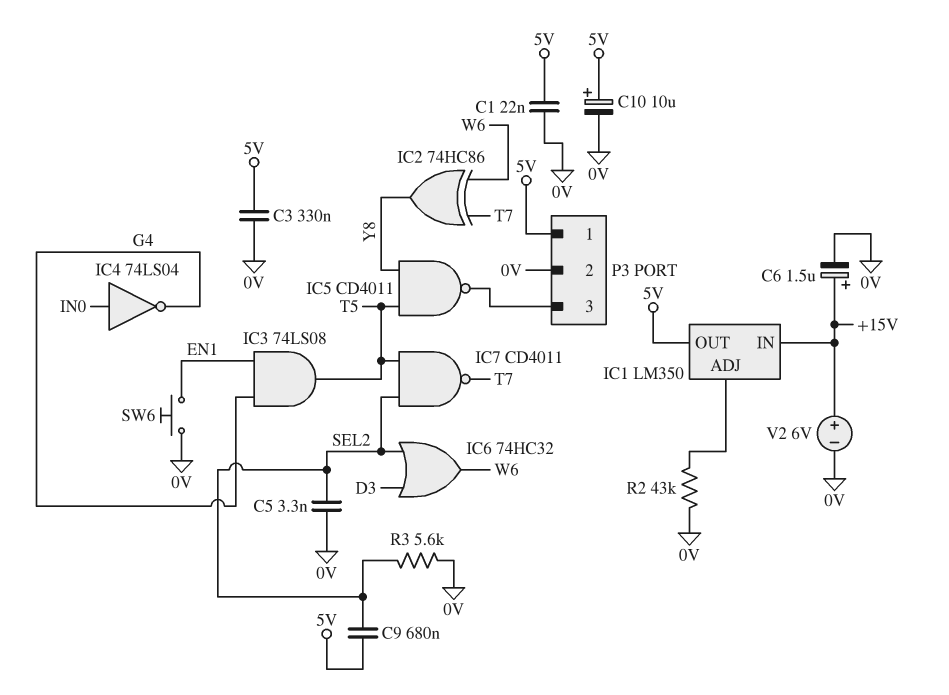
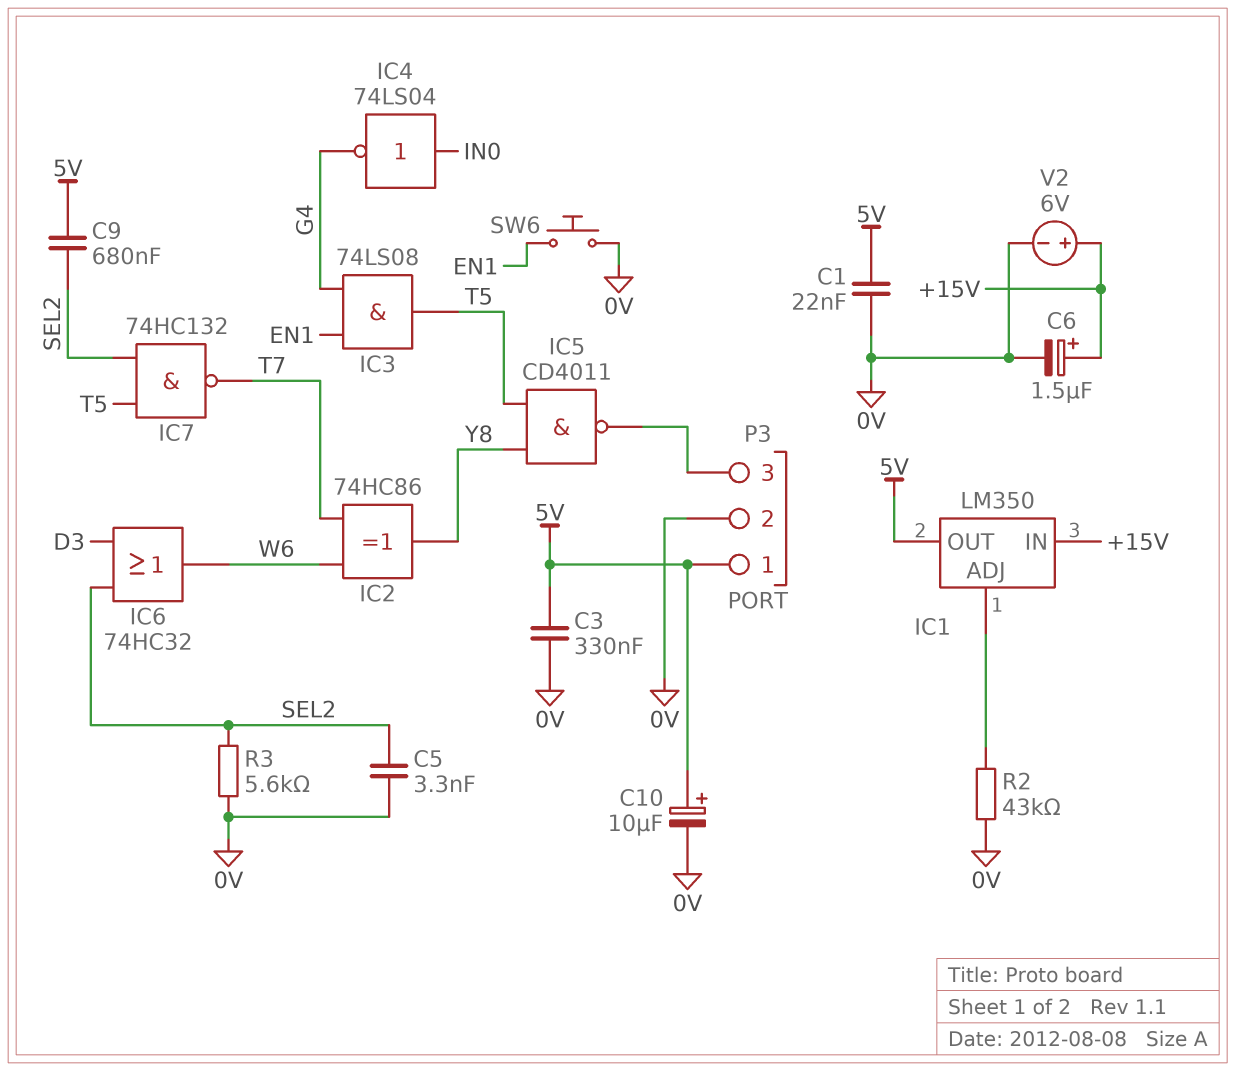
IC7: NAND CD4011 (in SEL2, in T5, out T7) -> NAND 74HC132 (in SEL2, in T5, out T7)

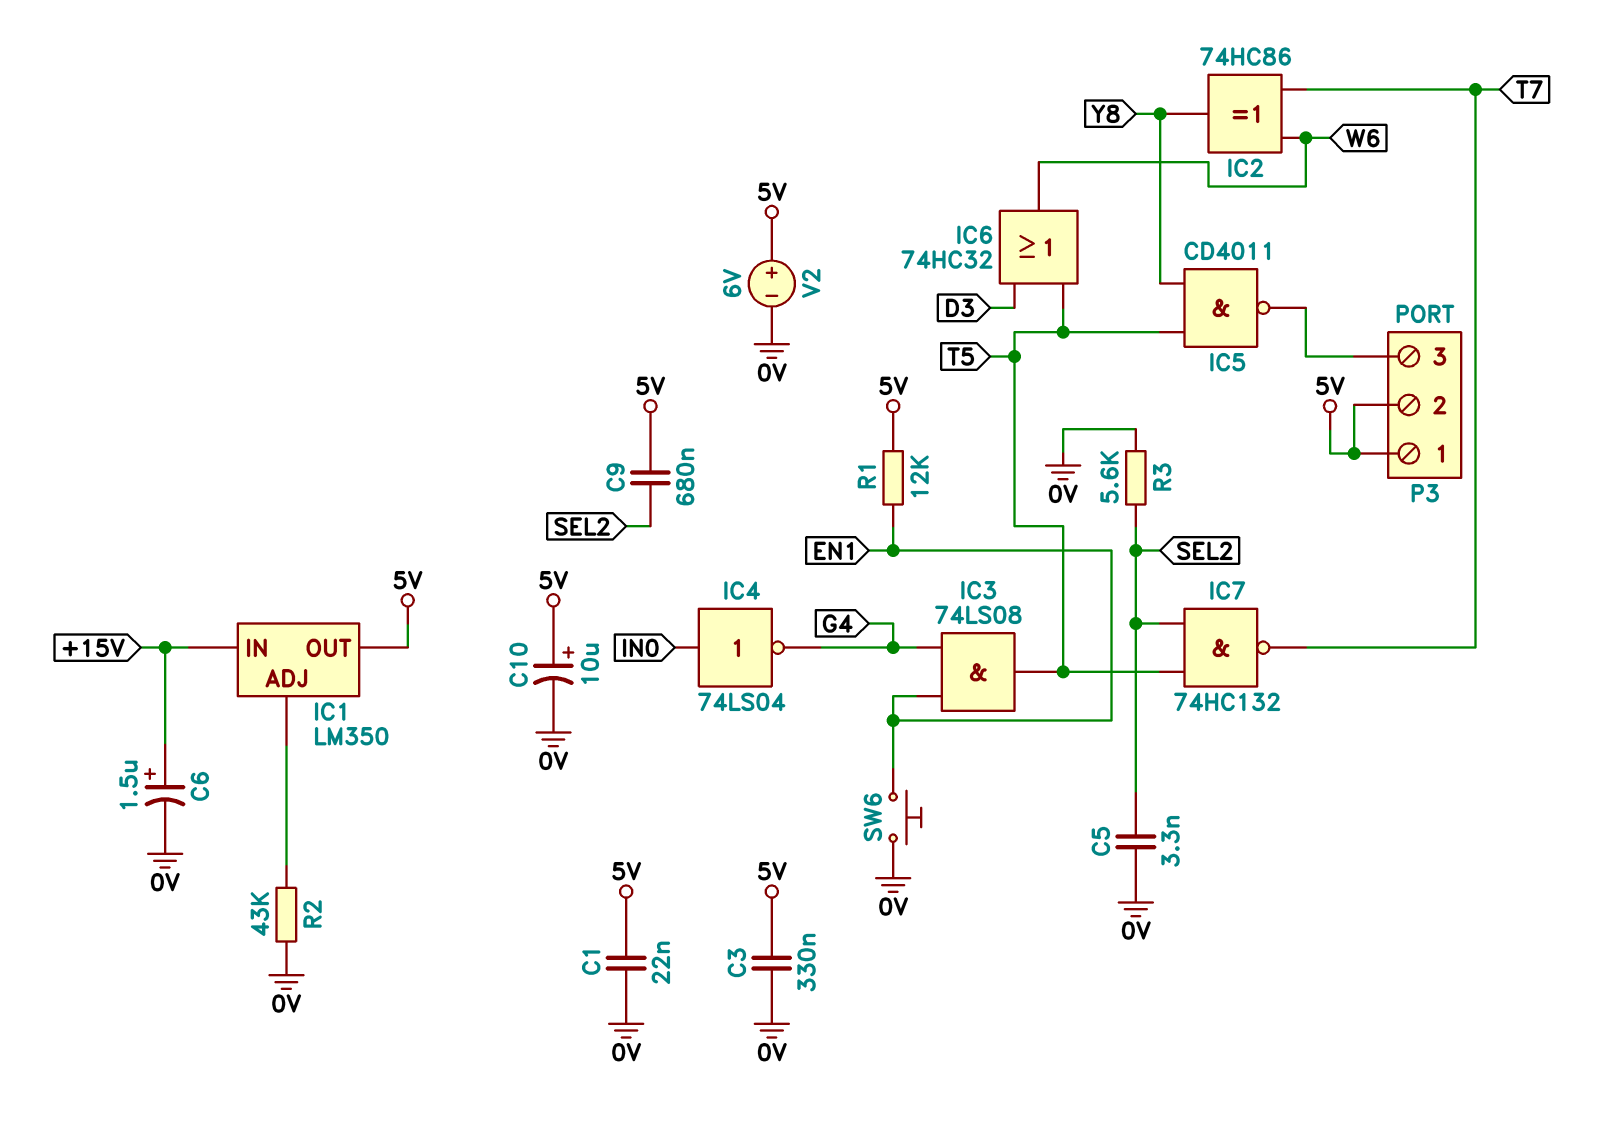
IC6: OR 74HC32 (in D3, in SEL2, out W6) -> OR 74HC32 (in D3, in T5, out W6)
P3 pin 2: 0V -> 5V
R1: none -> 12k (5V, EN1)
V2: 6V (plus +15V, minus 0V) -> 6V (plus 5V, minus 0V)

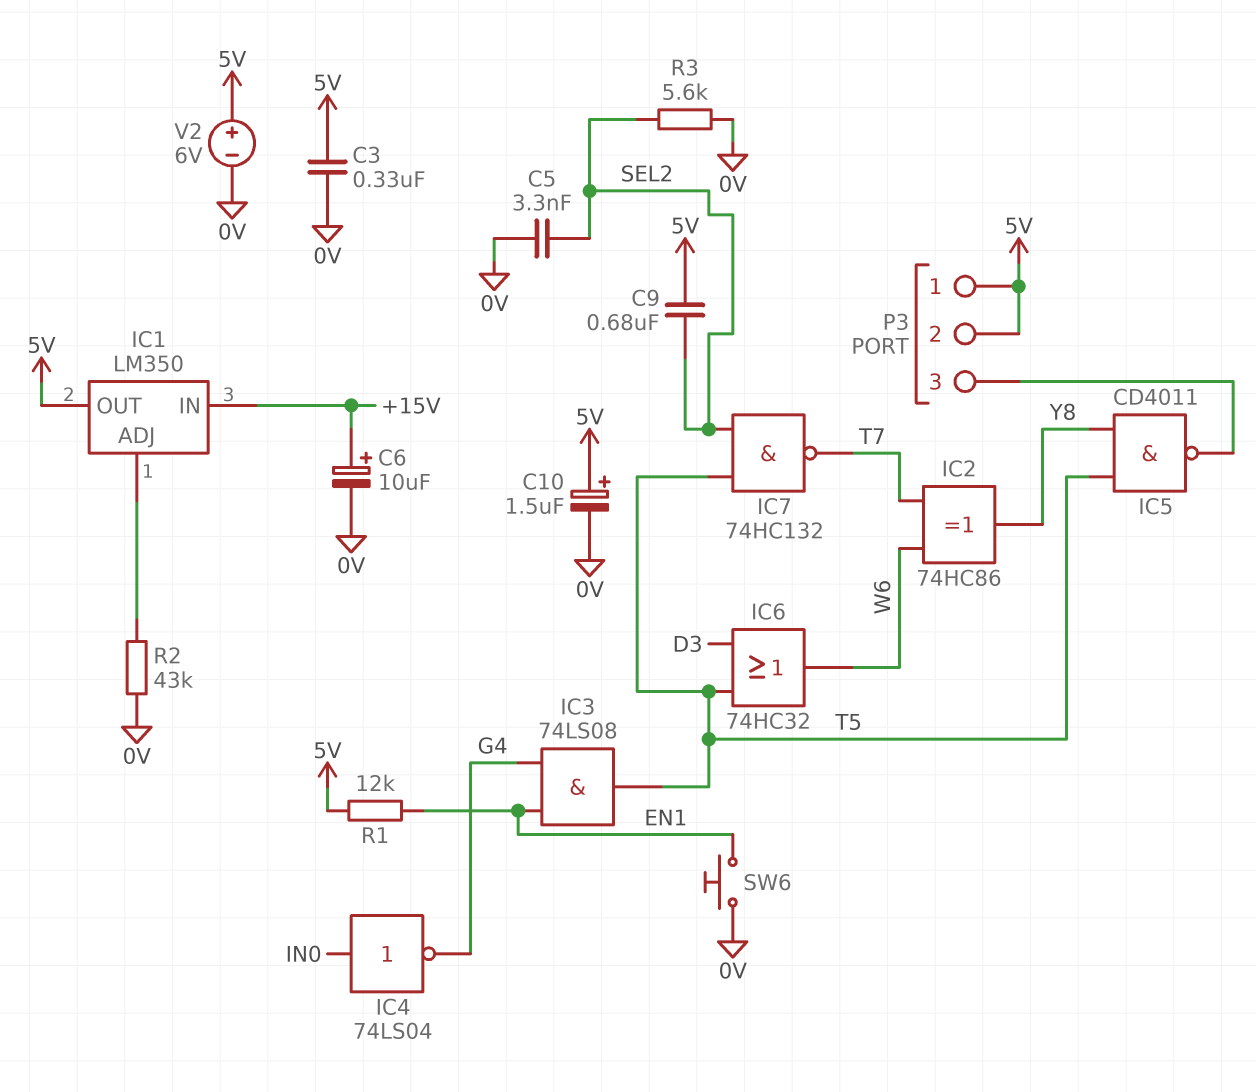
C1: 22nF (0V, 5V) -> none
C6: 1.5uF (plus +15V, minus 0V) -> 10uF (plus +15V, minus 0V)
C10: 10uF (plus 5V, minus 0V) -> 1.5uF (plus 5V, minus 0V)

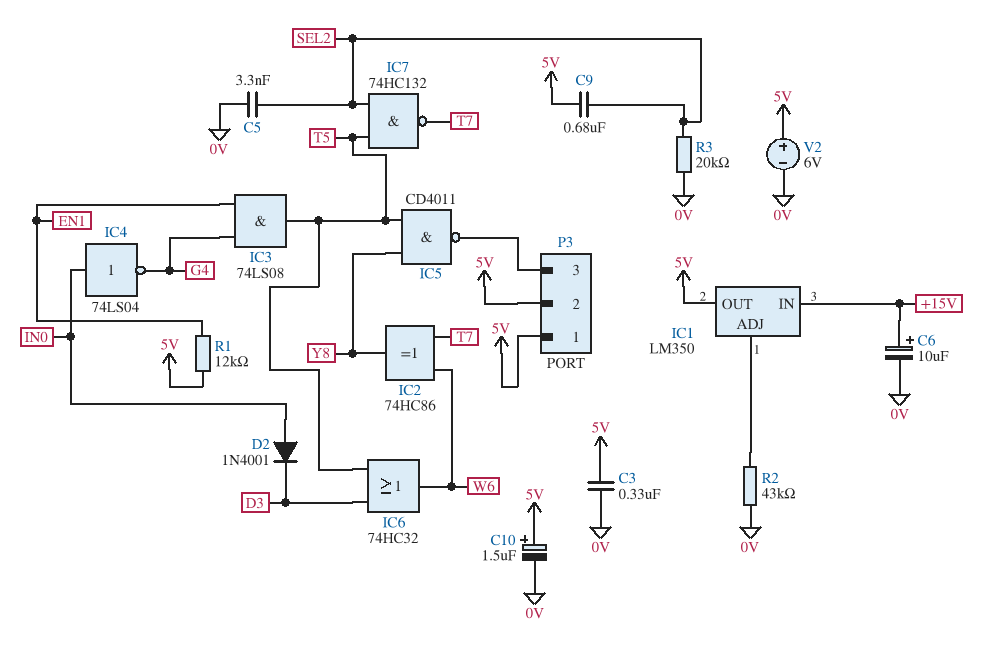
D2: none -> diode 1N4001 (A IN0, K D3)
R3: 5.6k (0V, SEL2) -> 20k (0V, SEL2)
SW6: button (0V, EN1) -> none

